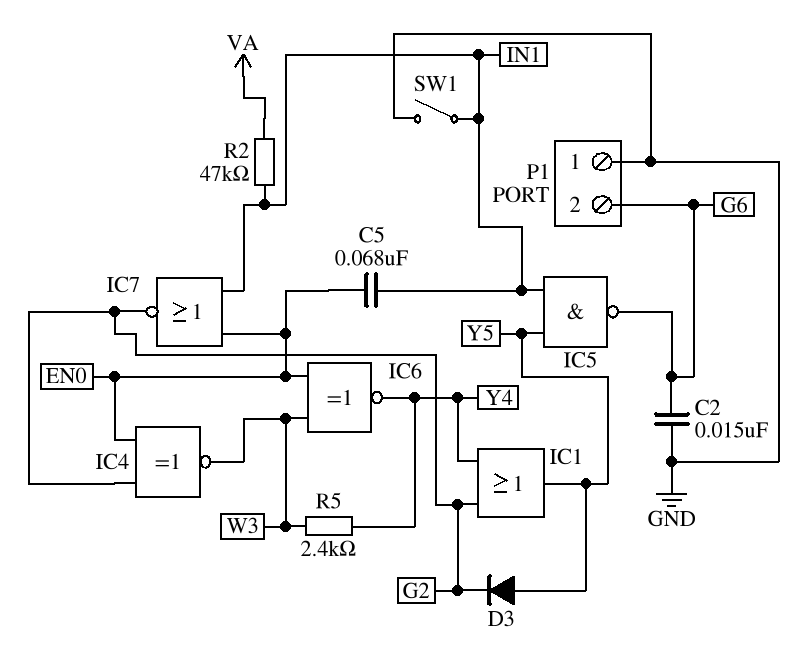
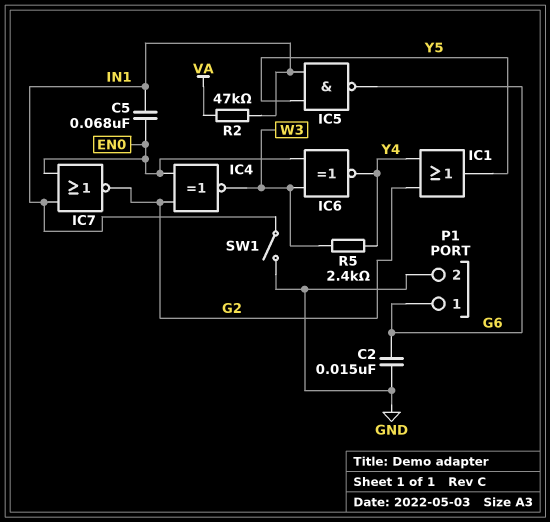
D3: diode (A Y5, K G2) -> none
P1 pin 1: GND -> G6
P1 pin 2: G6 -> GND

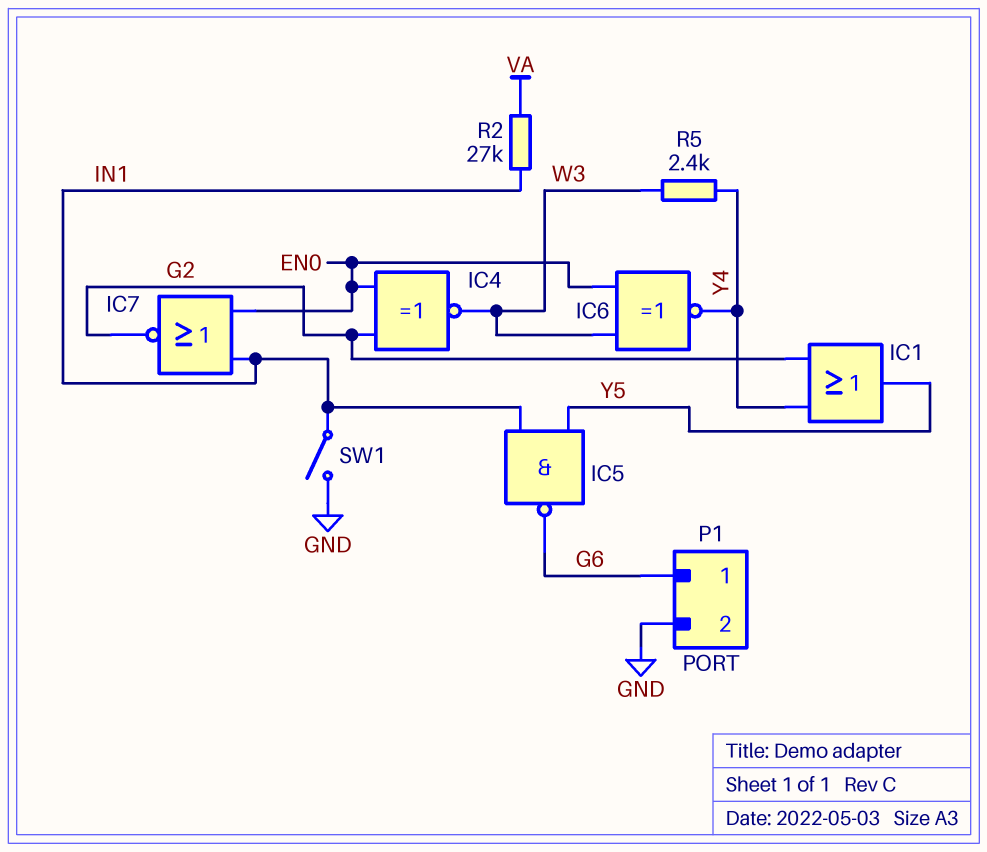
C2: 15nF (G6, GND) -> none
C5: 68nF (EN0, IN1) -> none
R2: 47k (IN1, VA) -> 27k (IN1, VA)

